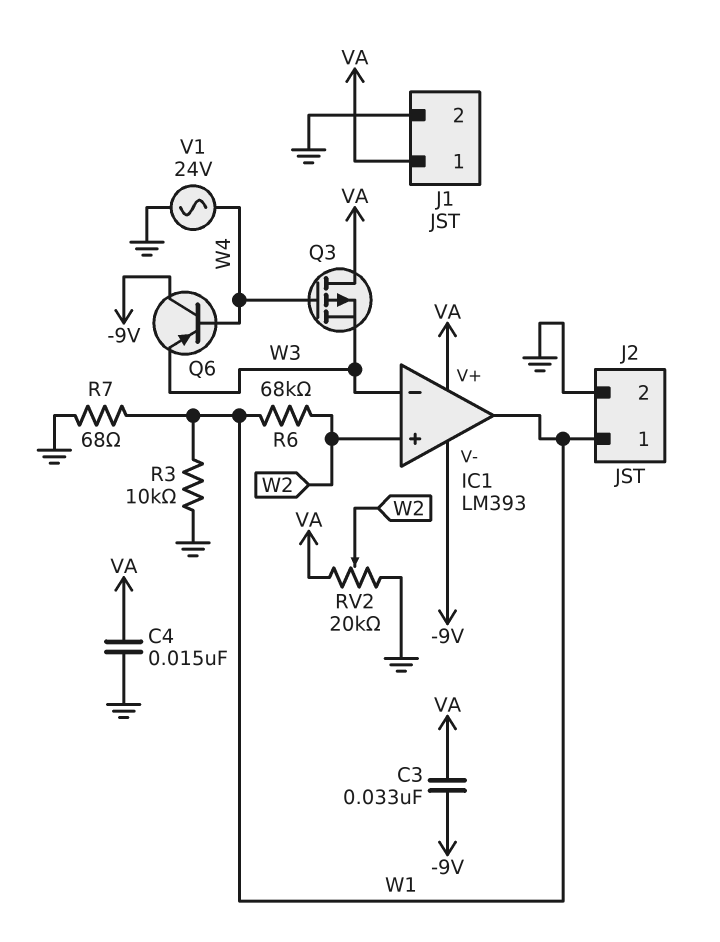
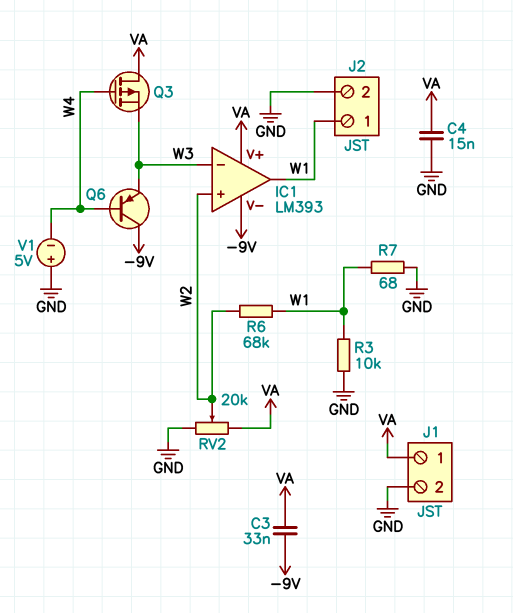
V1: AC 24V (GND, W4) -> 5V (plus GND, minus W4)

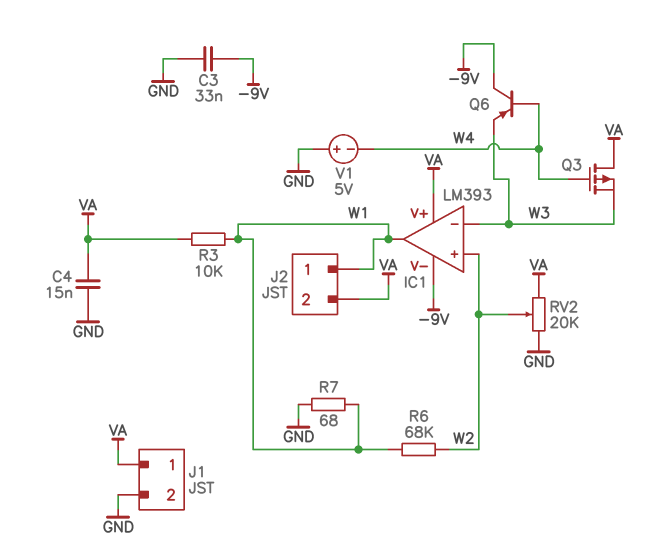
C3: 33nF (-9V, VA) -> 33nF (-9V, GND)
J2 pin 2: GND -> VA
R3: 10k (GND, W1) -> 10k (VA, W1)

